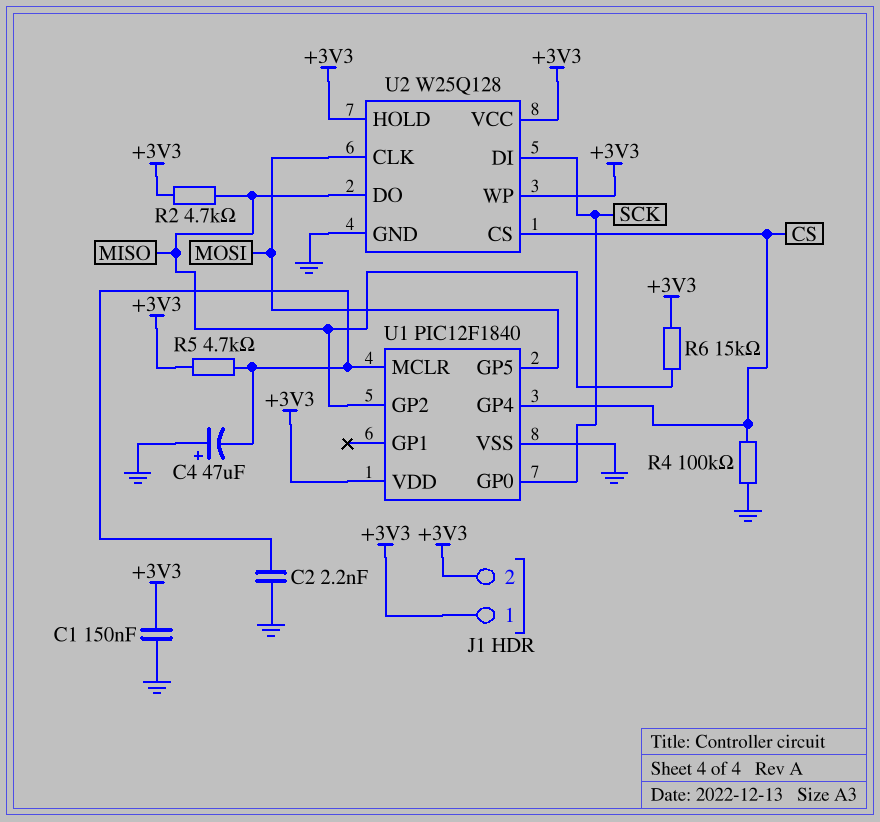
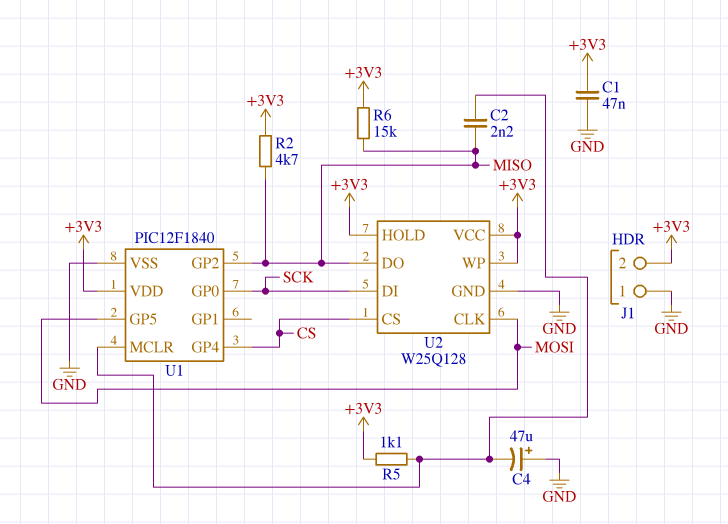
C1: 150nF (+3V3, GND) -> 47nF (+3V3, GND)
C2: 2.2nF (GND, U1/MCLR) -> 2.2nF (MISO, U1/MCLR)
J1 pin 1: +3V3 -> GND
R4: 100k (CS, GND) -> none
R5: 4.7k (+3V3, U1/MCLR) -> 1.1k (+3V3, U1/MCLR)

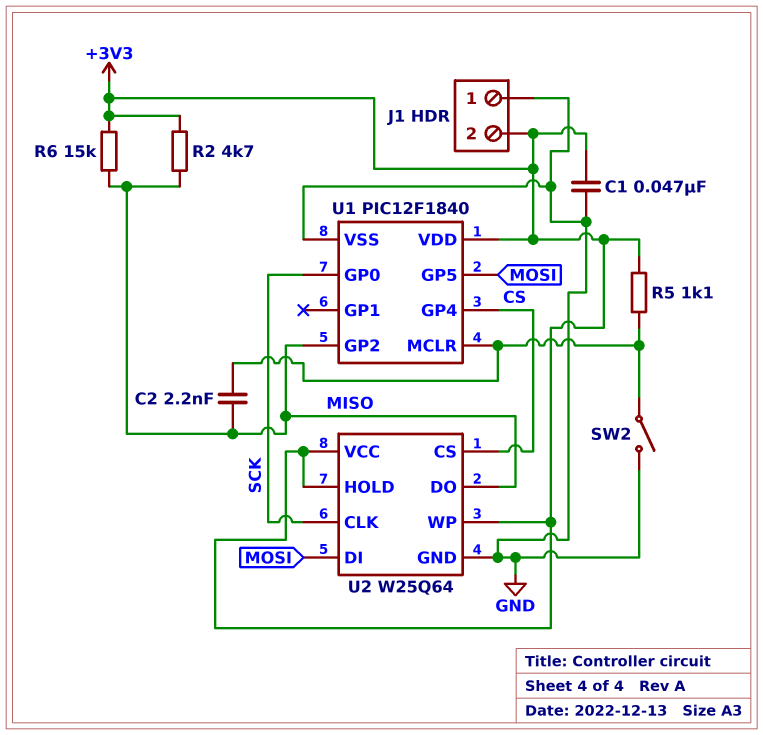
C4: 47uF (plus GND, minus U1/MCLR) -> none
SW2: none -> switch (GND, U1/MCLR)
U2: W25Q128 -> W25Q64
U2 pin CLK: MOSI -> SCK
U2 pin DI: SCK -> MOSI

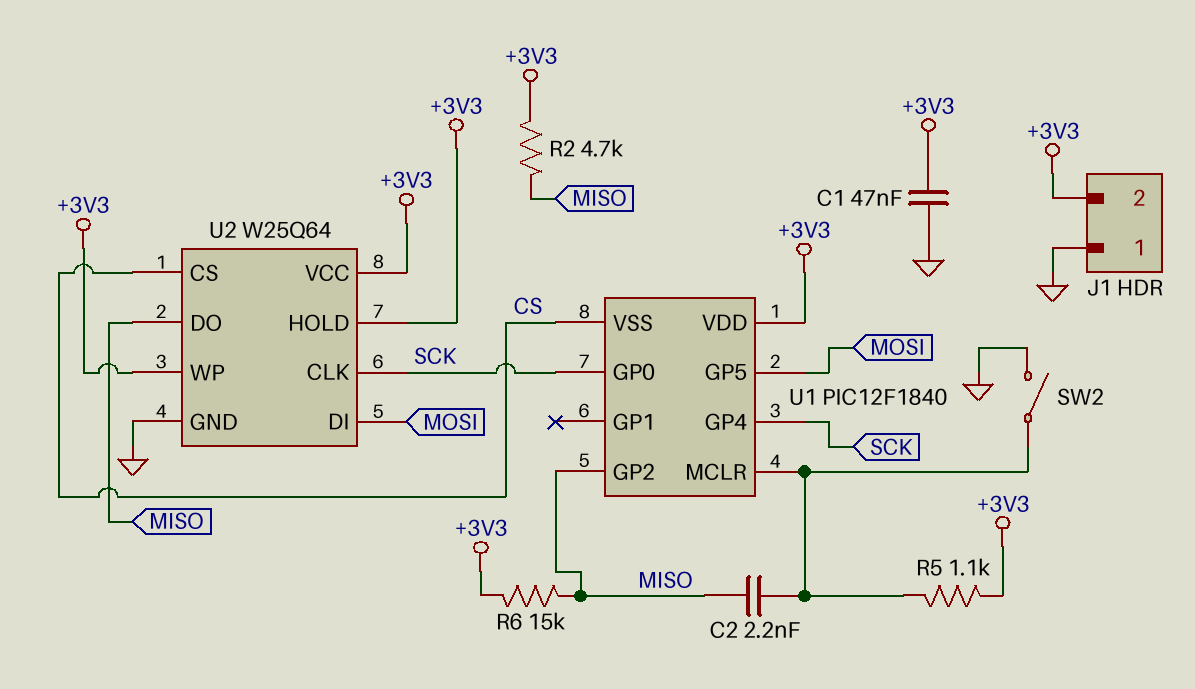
U1 pin GP4: CS -> SCK
U1 pin VSS: GND -> CS

